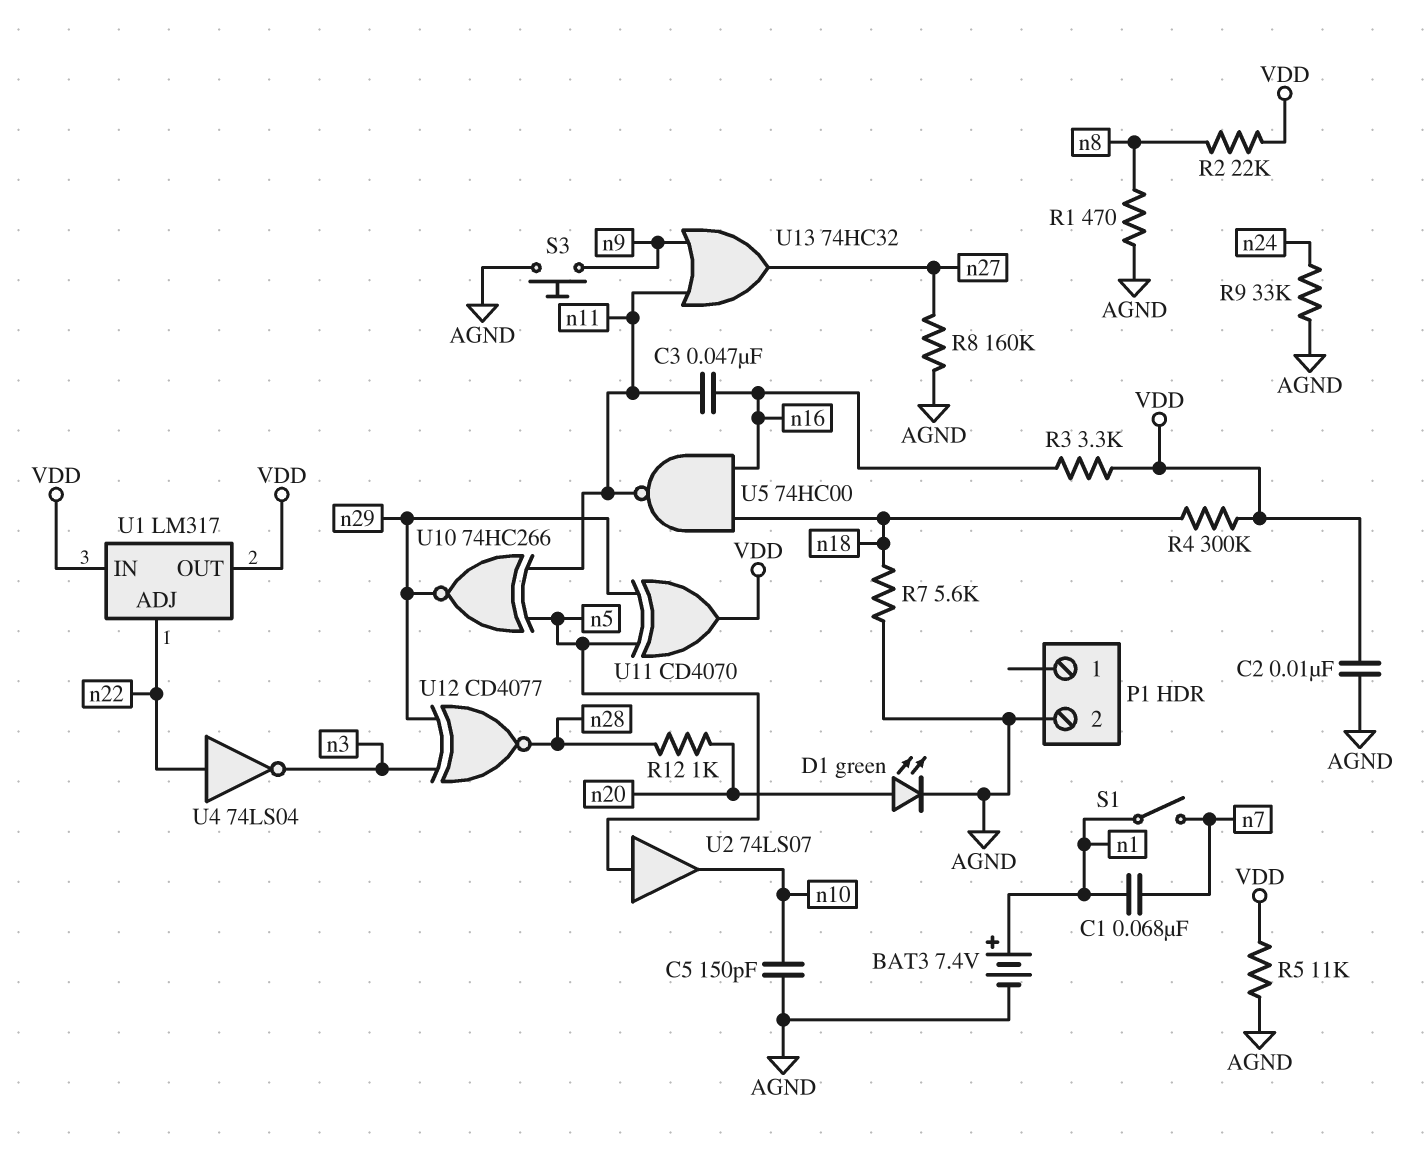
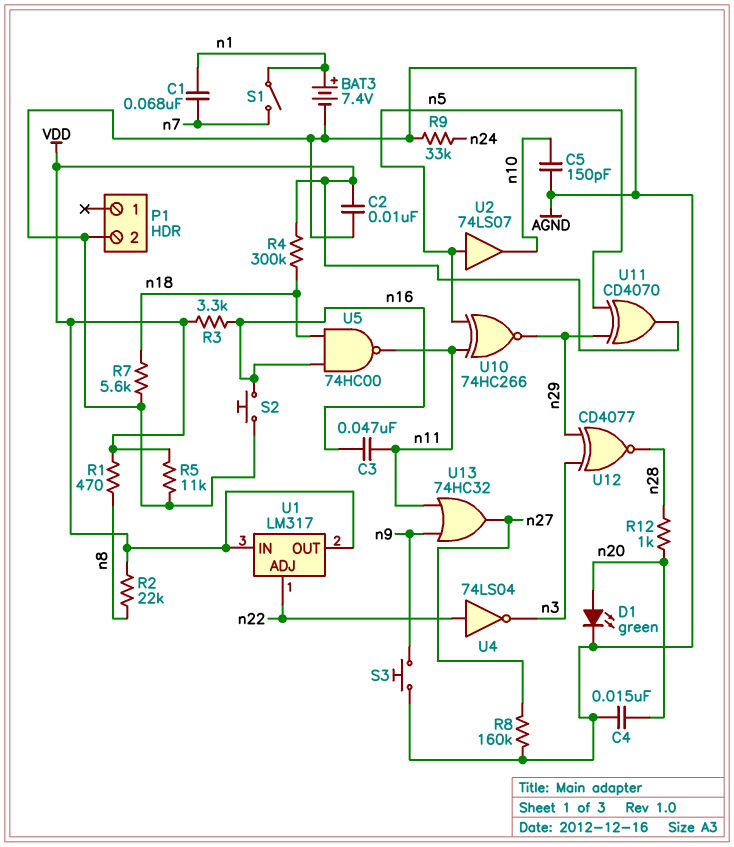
C4: none -> 15nF (AGND, n20)
R1: 470 (AGND, n8) -> 470 (VDD, n8)
S2: none -> button (AGND, n16)

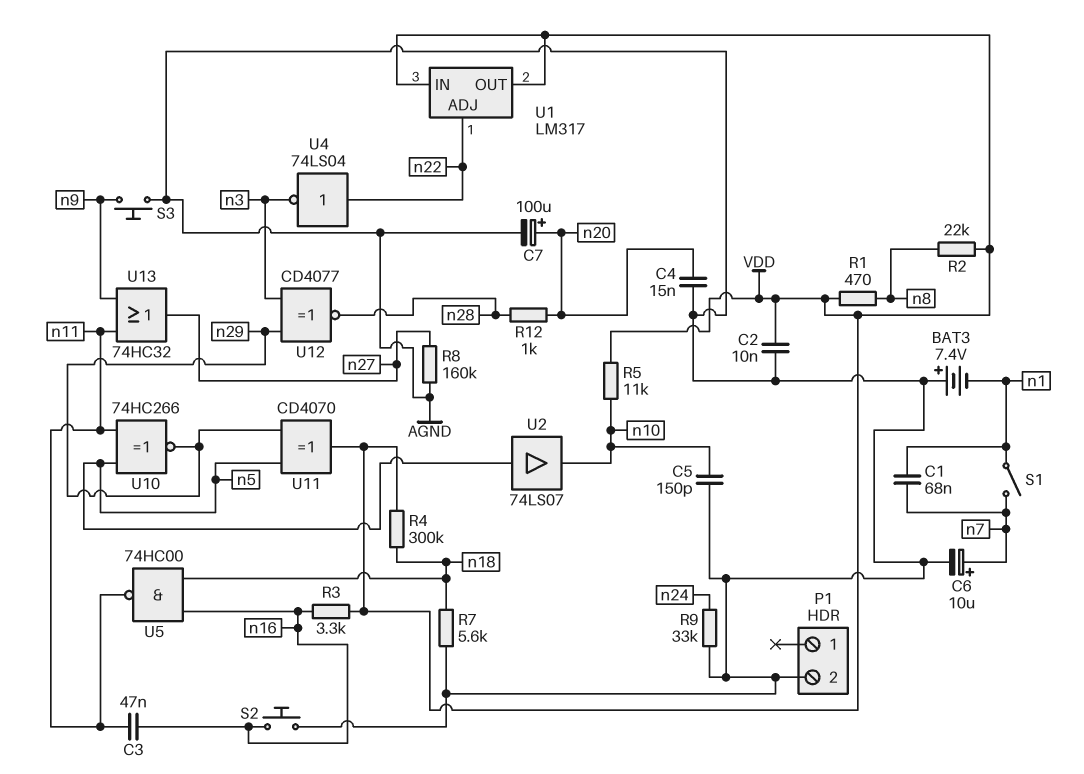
BAT3: 7.4V (plus n1, minus AGND) -> 7.4V (plus AGND, minus n1)
C6: none -> 10uF (plus n7, minus AGND)
C7: none -> 100uF (plus n20, minus AGND)
D1: LED green (A n20, K AGND) -> none
R5: 11k (AGND, VDD) -> 11k (VDD, n10)

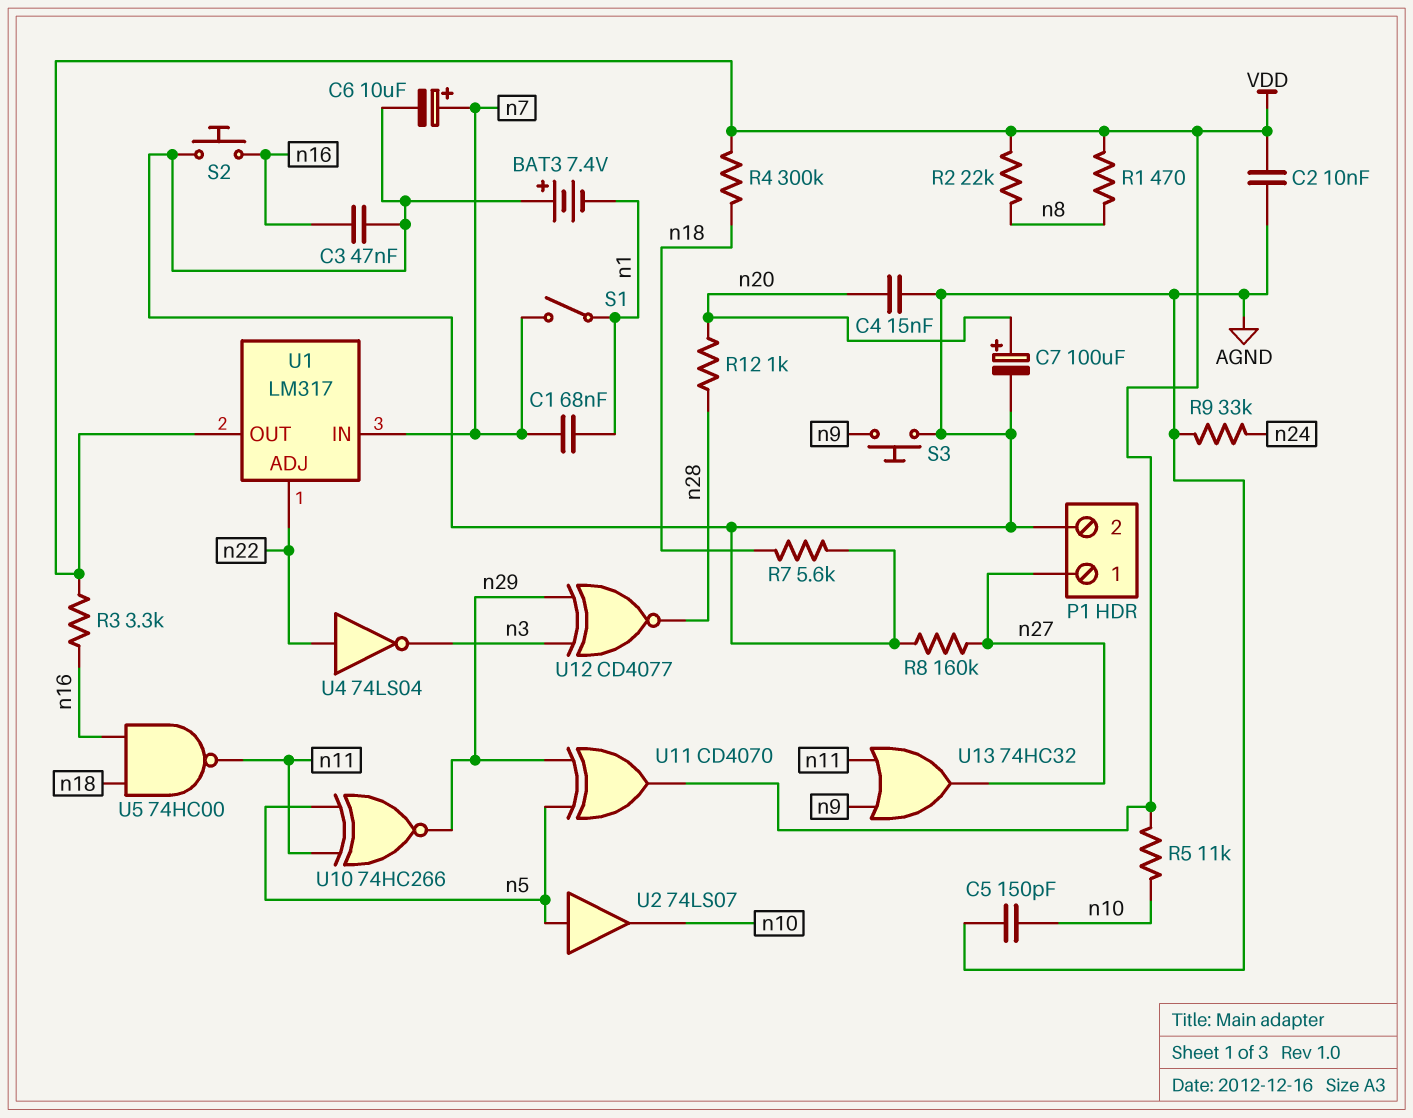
C3: 47nF (n11, n16) -> 47nF (AGND, n16)
P1 pin 1: none -> n27
U1 pin IN: VDD -> n7

